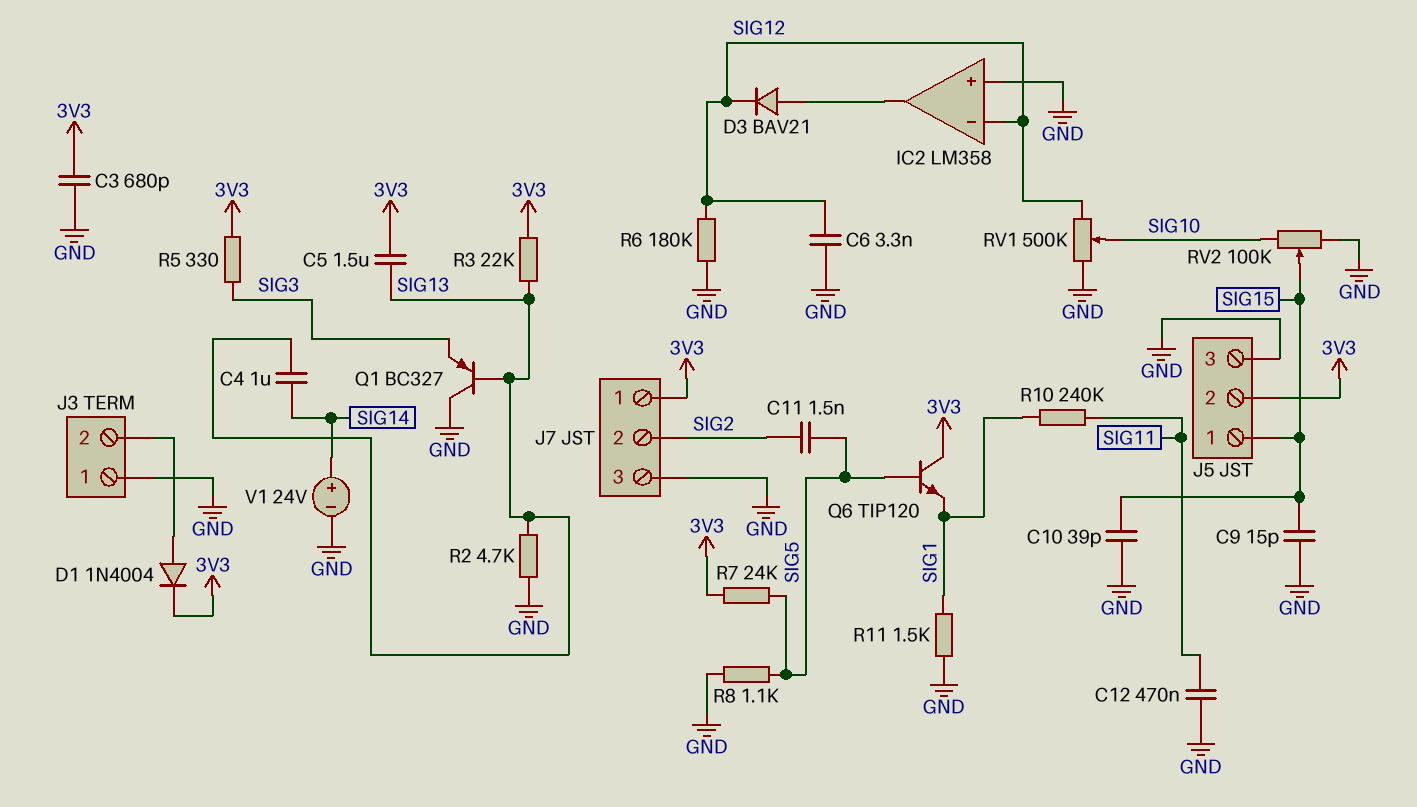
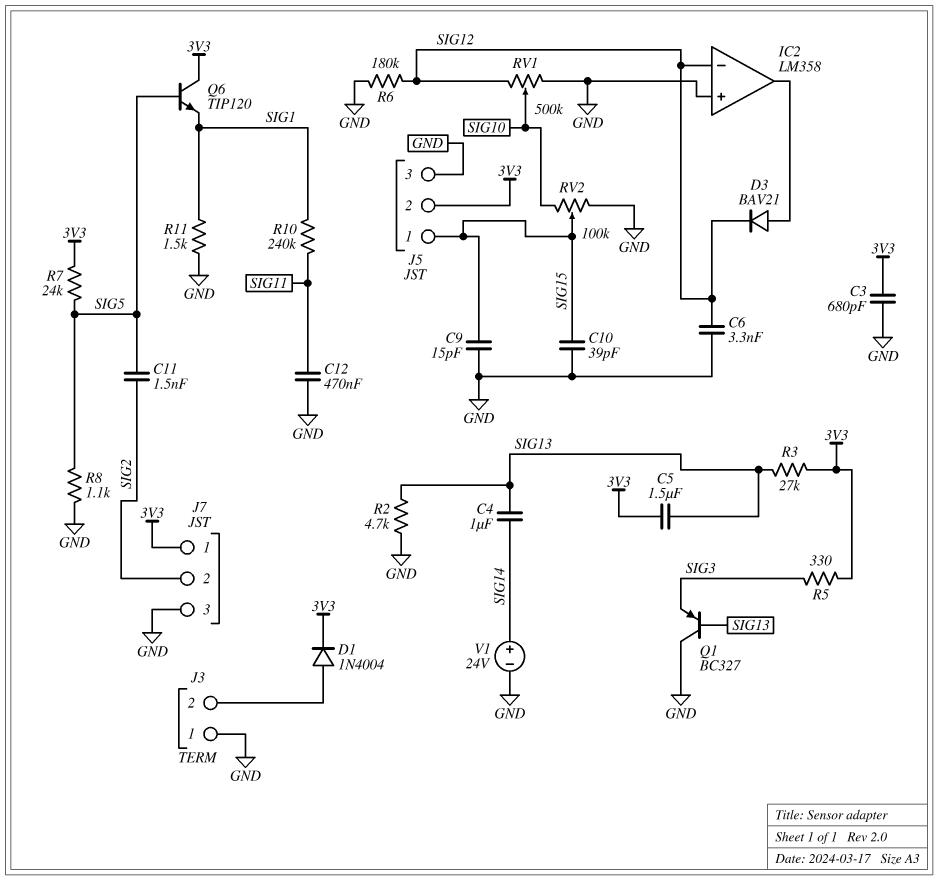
R3: 22k (3V3, SIG13) -> 27k (3V3, SIG13)

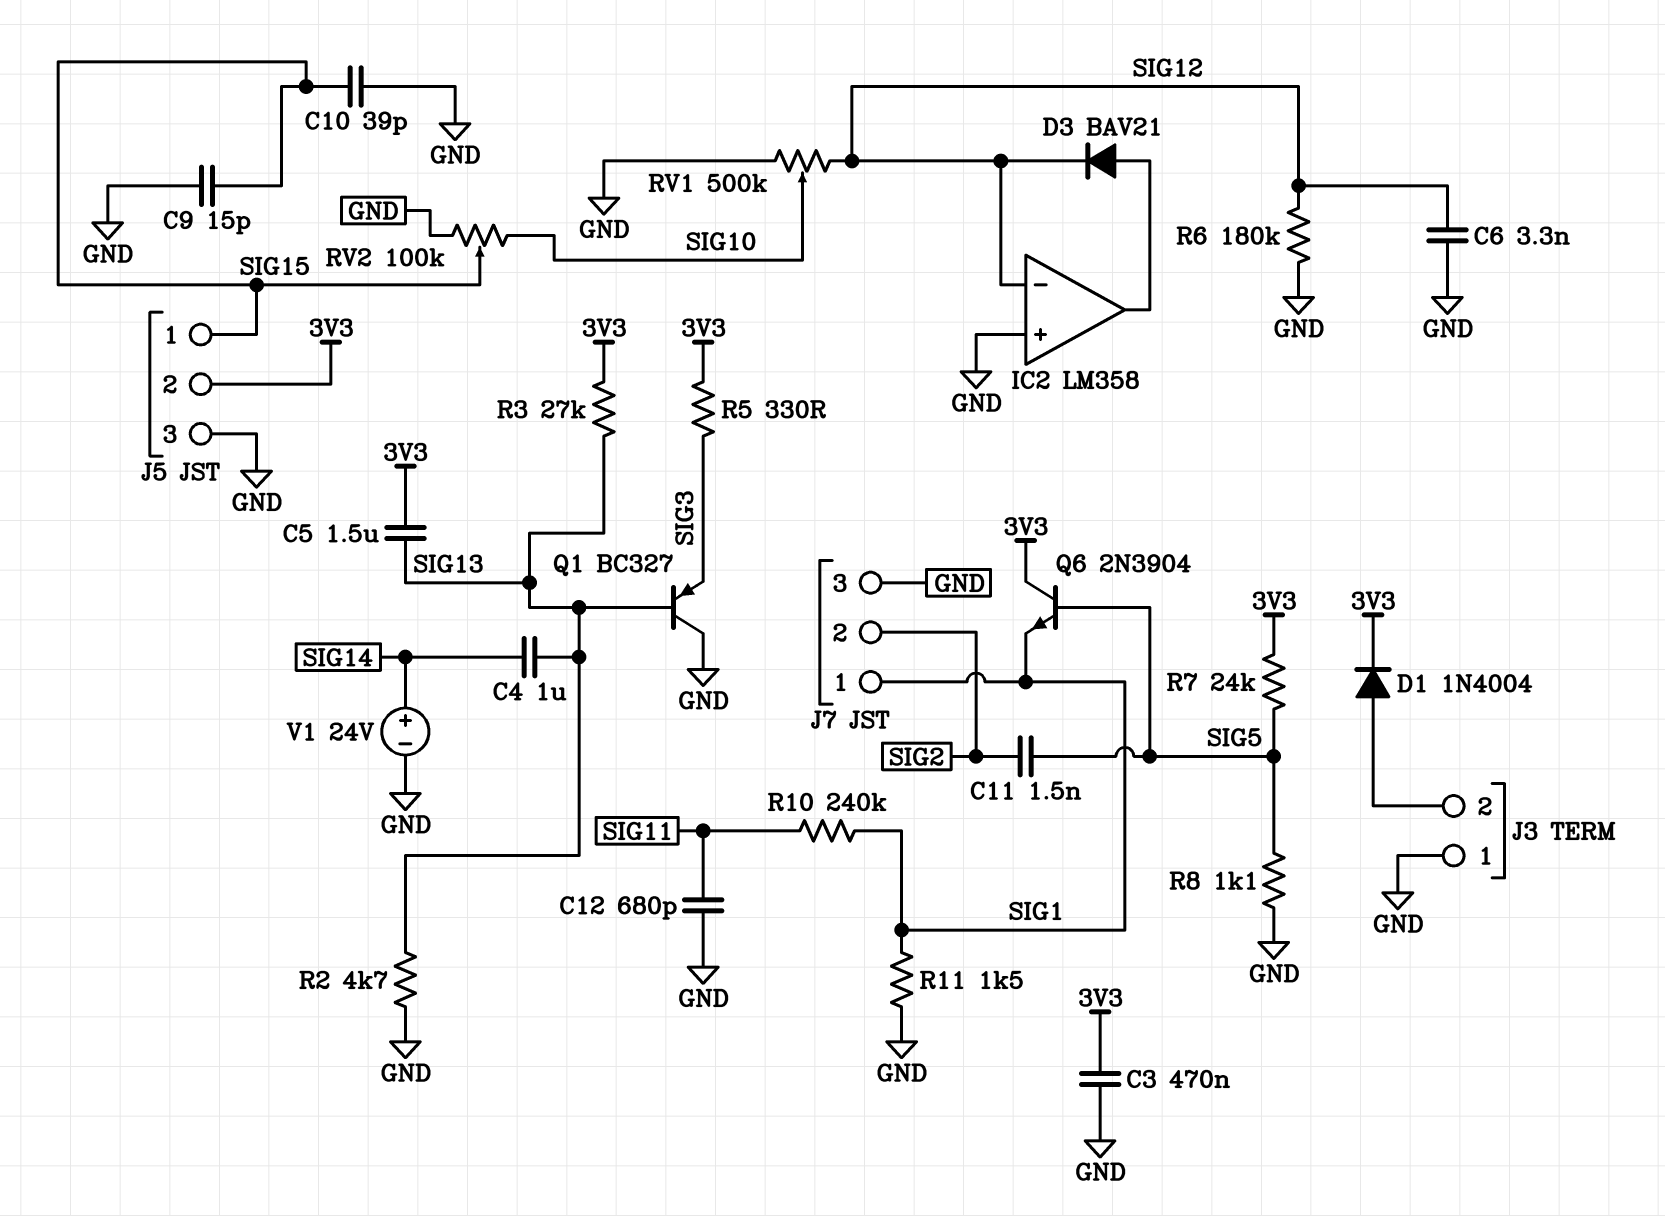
C3: 680pF (3V3, GND) -> 470nF (3V3, GND)
C12: 470nF (GND, SIG11) -> 680pF (GND, SIG11)
J7 pin 1: 3V3 -> SIG1
Q6: NPN TIP120 (B SIG5, C 3V3, E SIG1) -> NPN 2N3904 (B SIG5, C 3V3, E SIG1)

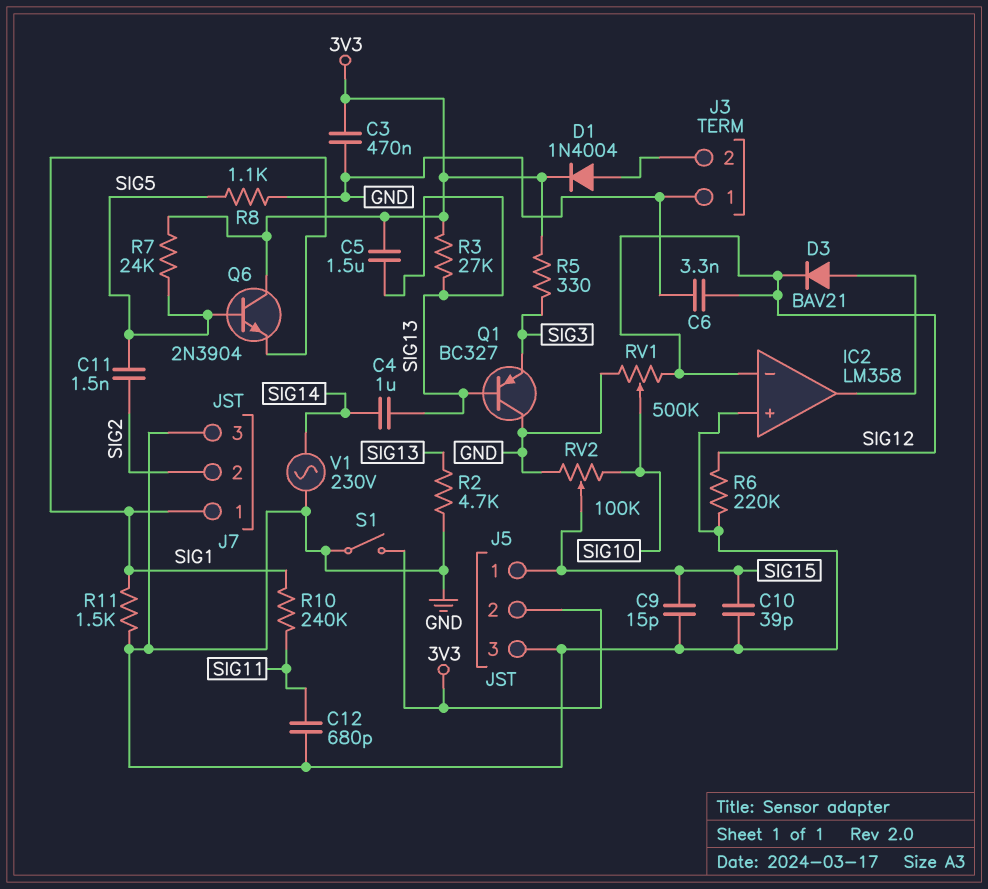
R6: 180k (GND, SIG12) -> 220k (GND, SIG12)
S1: none -> switch (3V3, GND)
V1: 24V (plus SIG14, minus GND) -> AC 230V (GND, SIG14)

